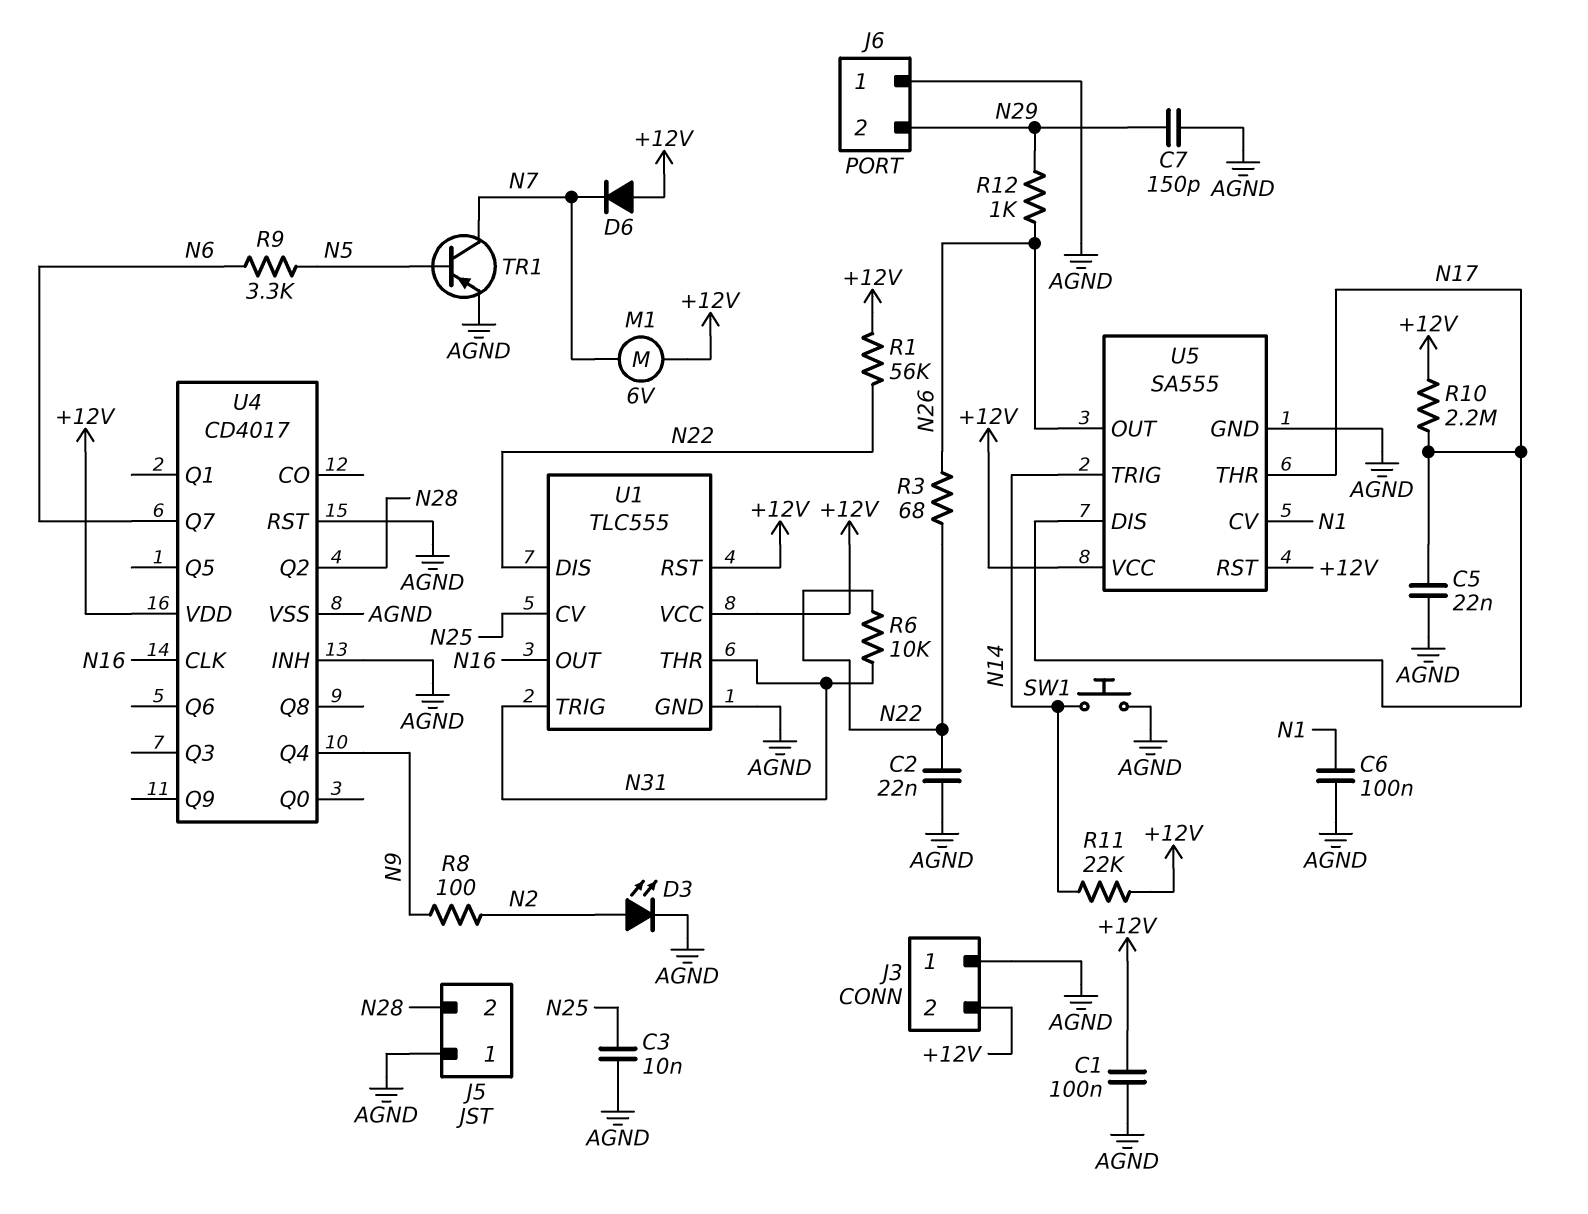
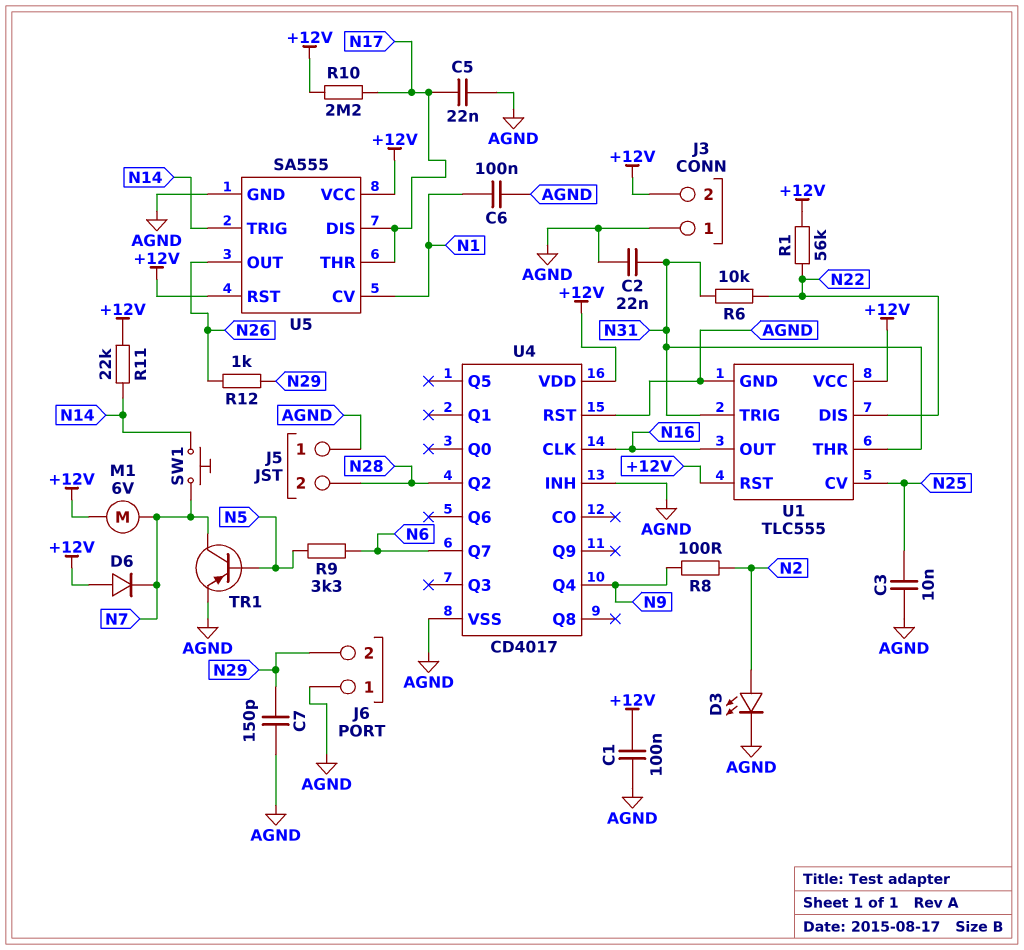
C2: 22nF (AGND, N22) -> 22nF (AGND, N31)
R3: 68 (N22, N26) -> none
SW1: button (AGND, N14) -> button (N7, N14)

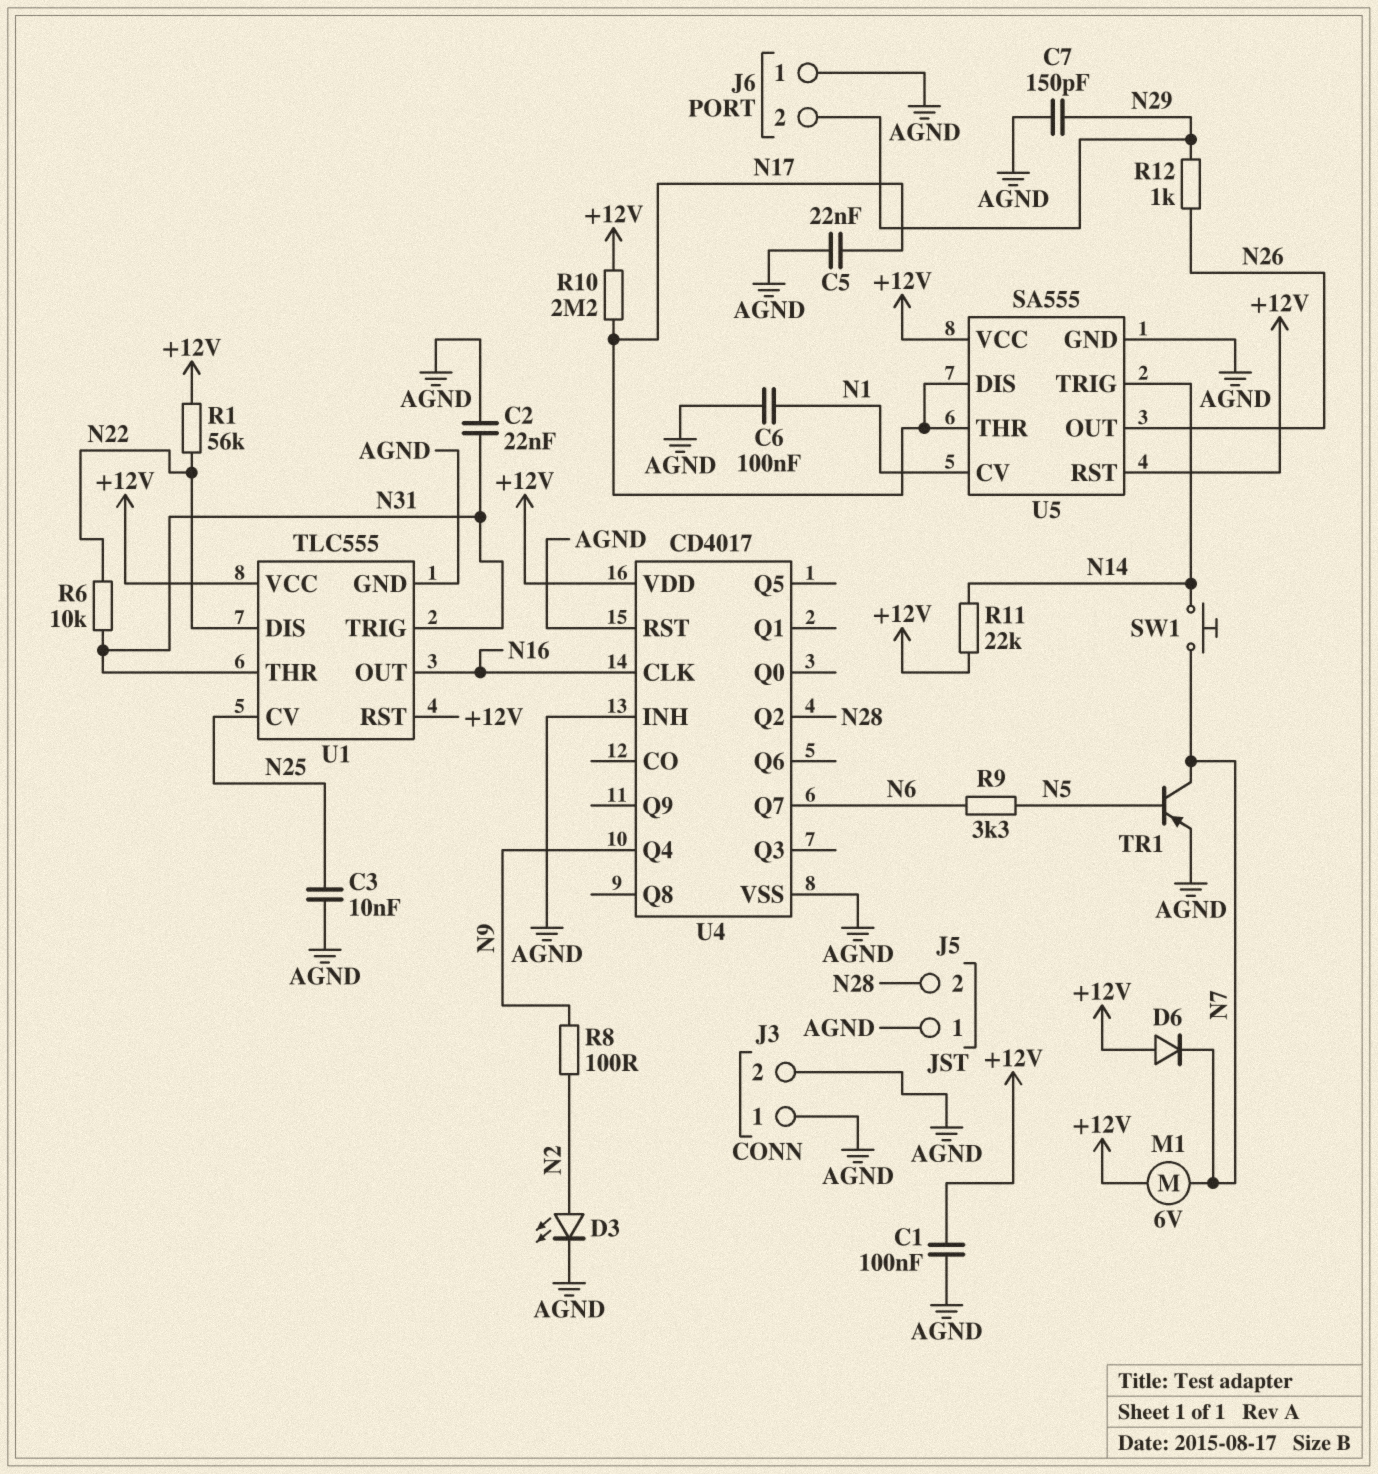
J3 pin 2: +12V -> AGND

